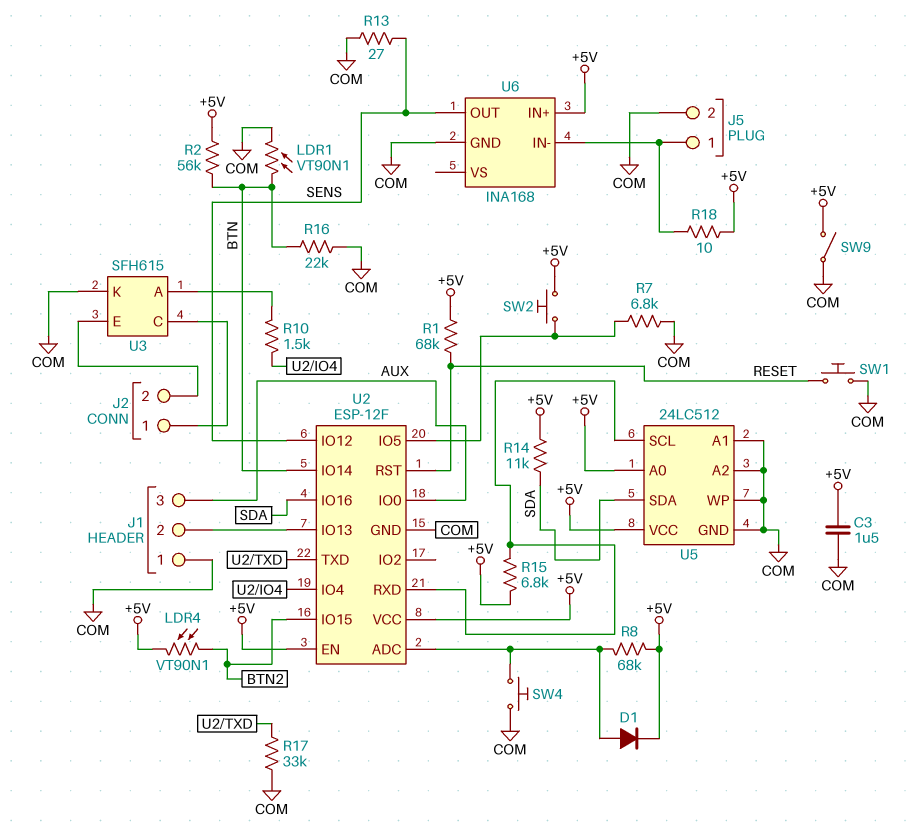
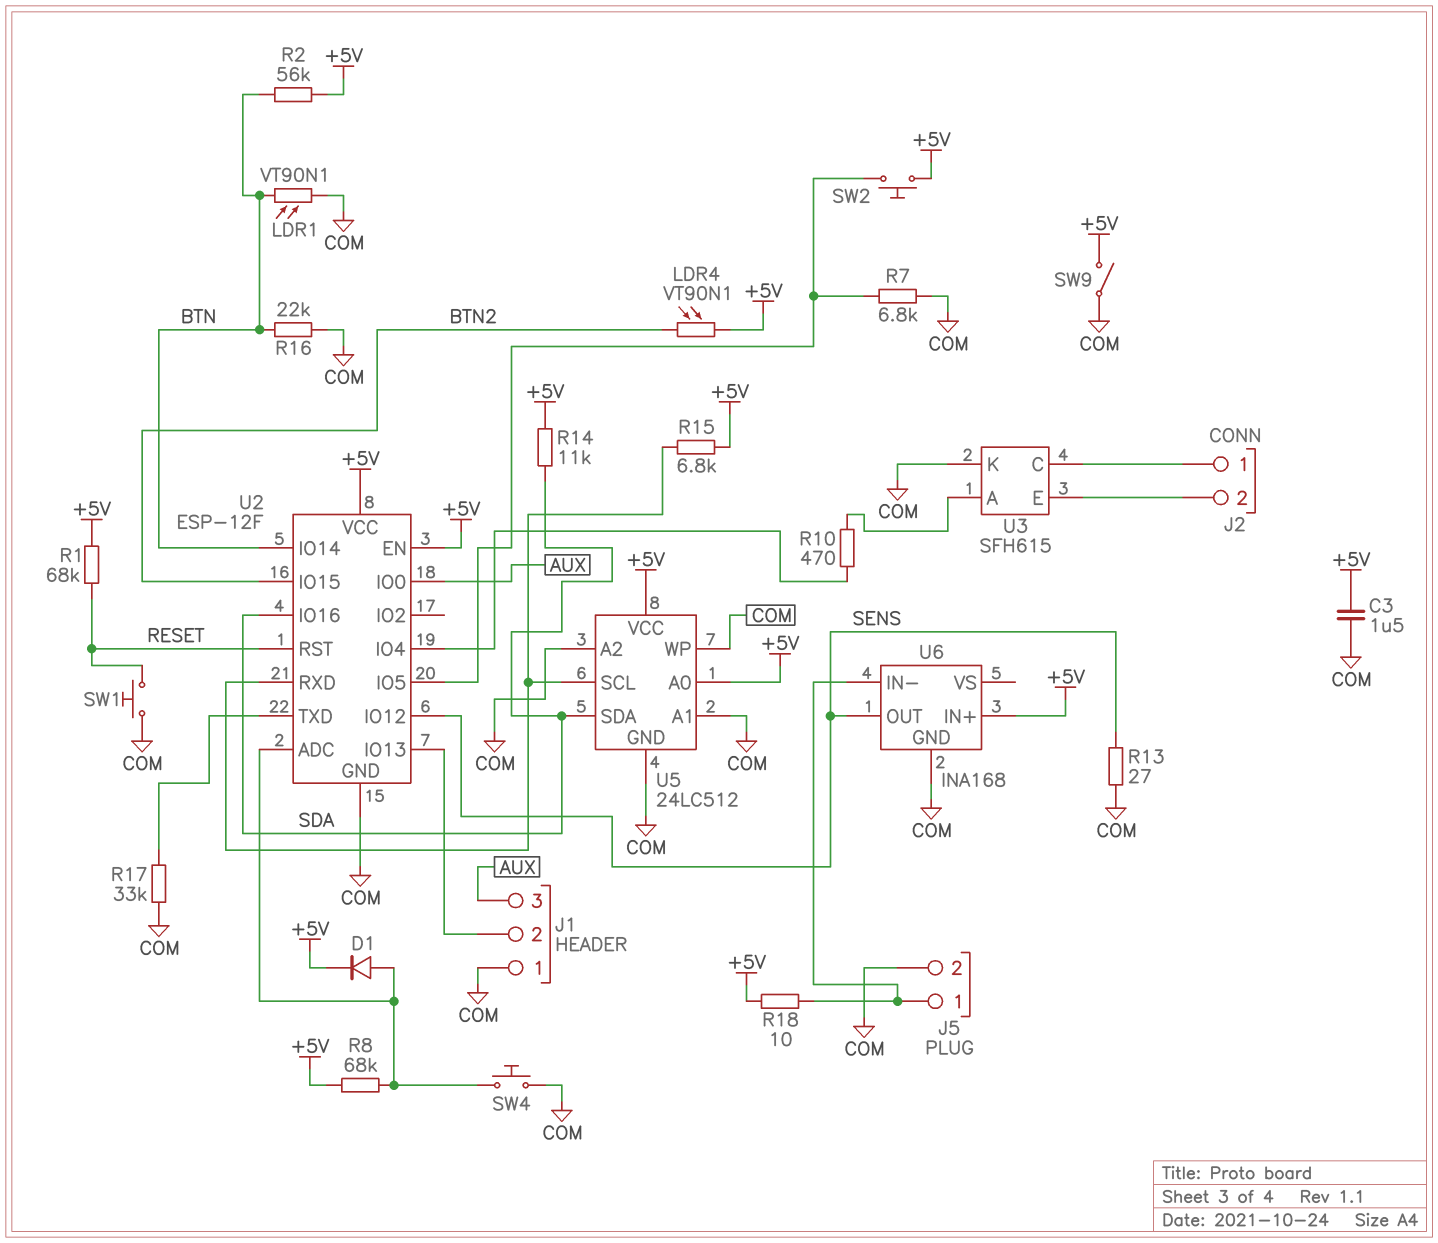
R10: 1.5k (U2/IO4, U3/A) -> 470 (U2/IO4, U3/A)

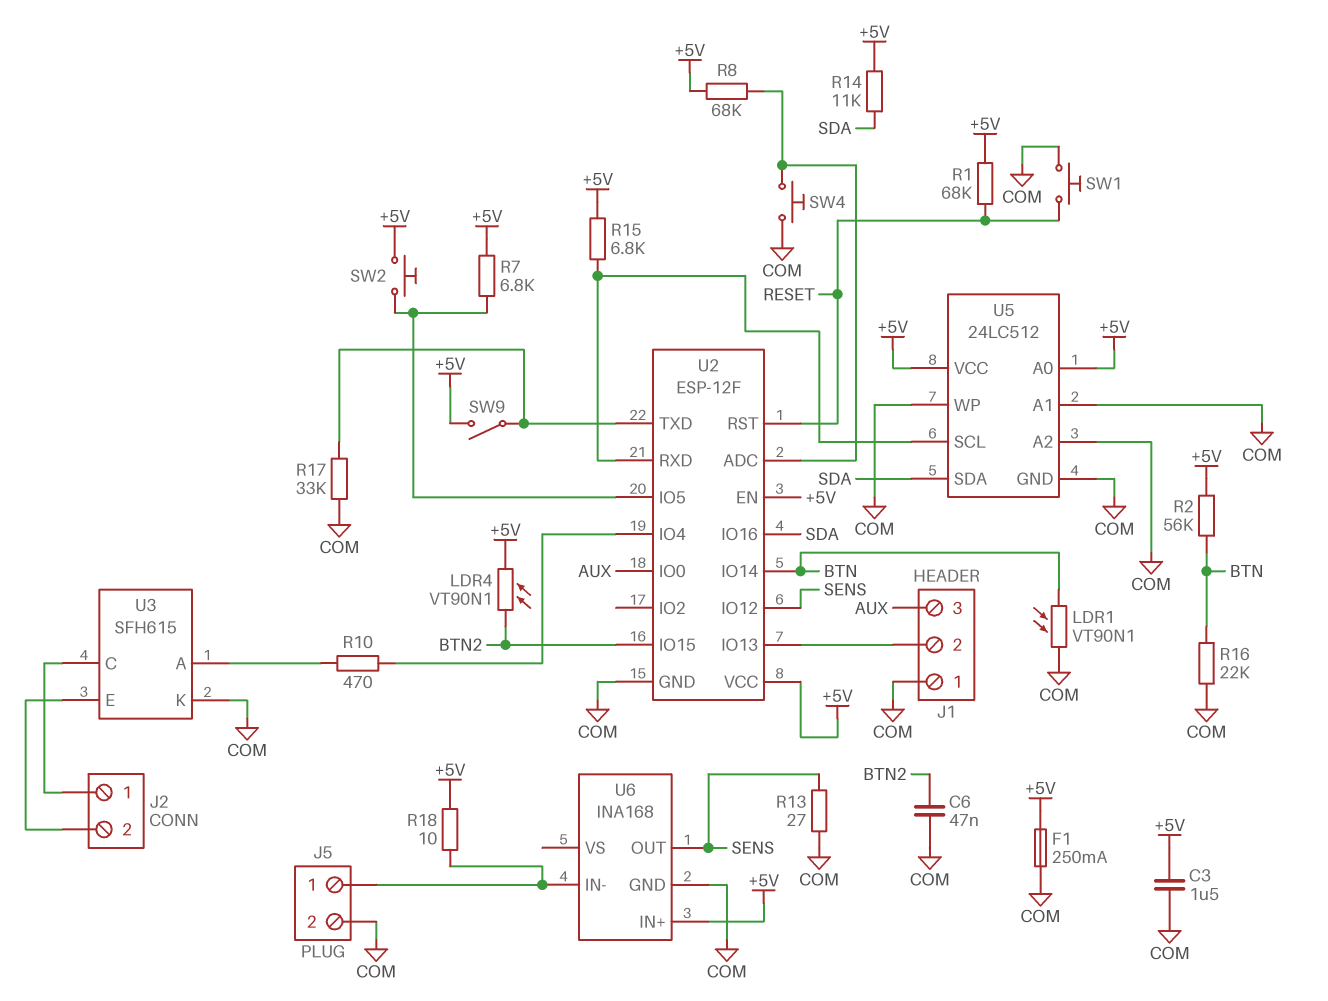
C6: none -> 47nF (BTN2, COM)
D1: diode (A U2/ADC, K +5V) -> none
F1: none -> 250mA (+5V, COM)
R7: 6.8k (COM, U2/IO5) -> 6.8k (+5V, U2/IO5)
SW9: switch (+5V, COM) -> switch (+5V, U2/TXD)

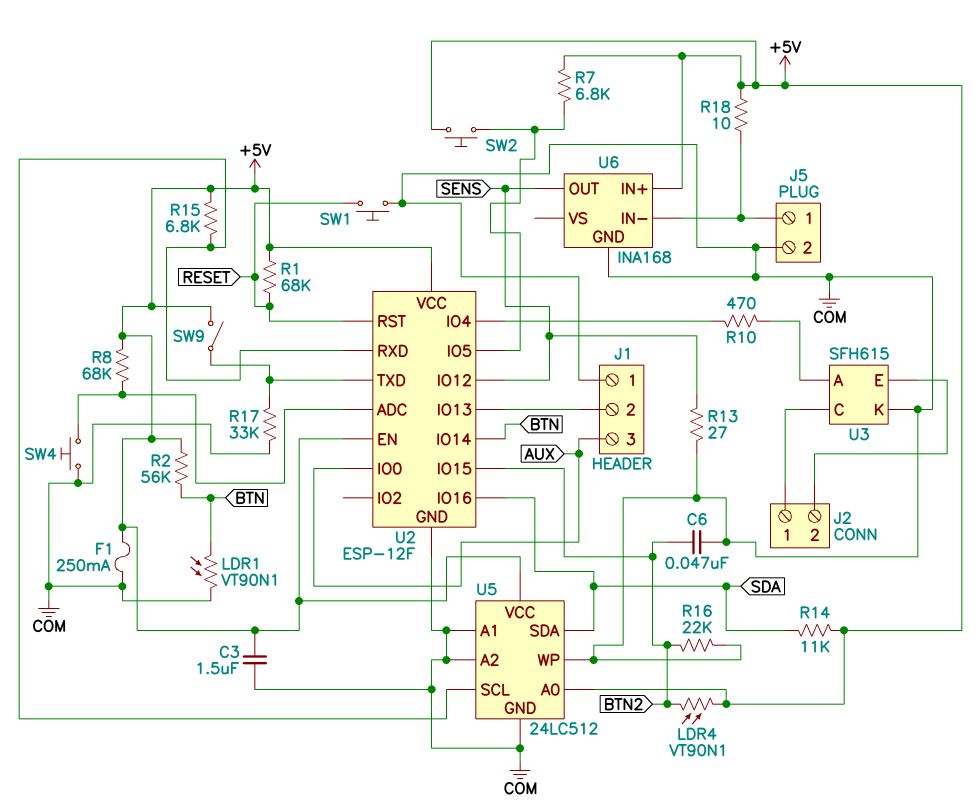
R16: 22k (BTN, COM) -> 22k (BTN2, COM)

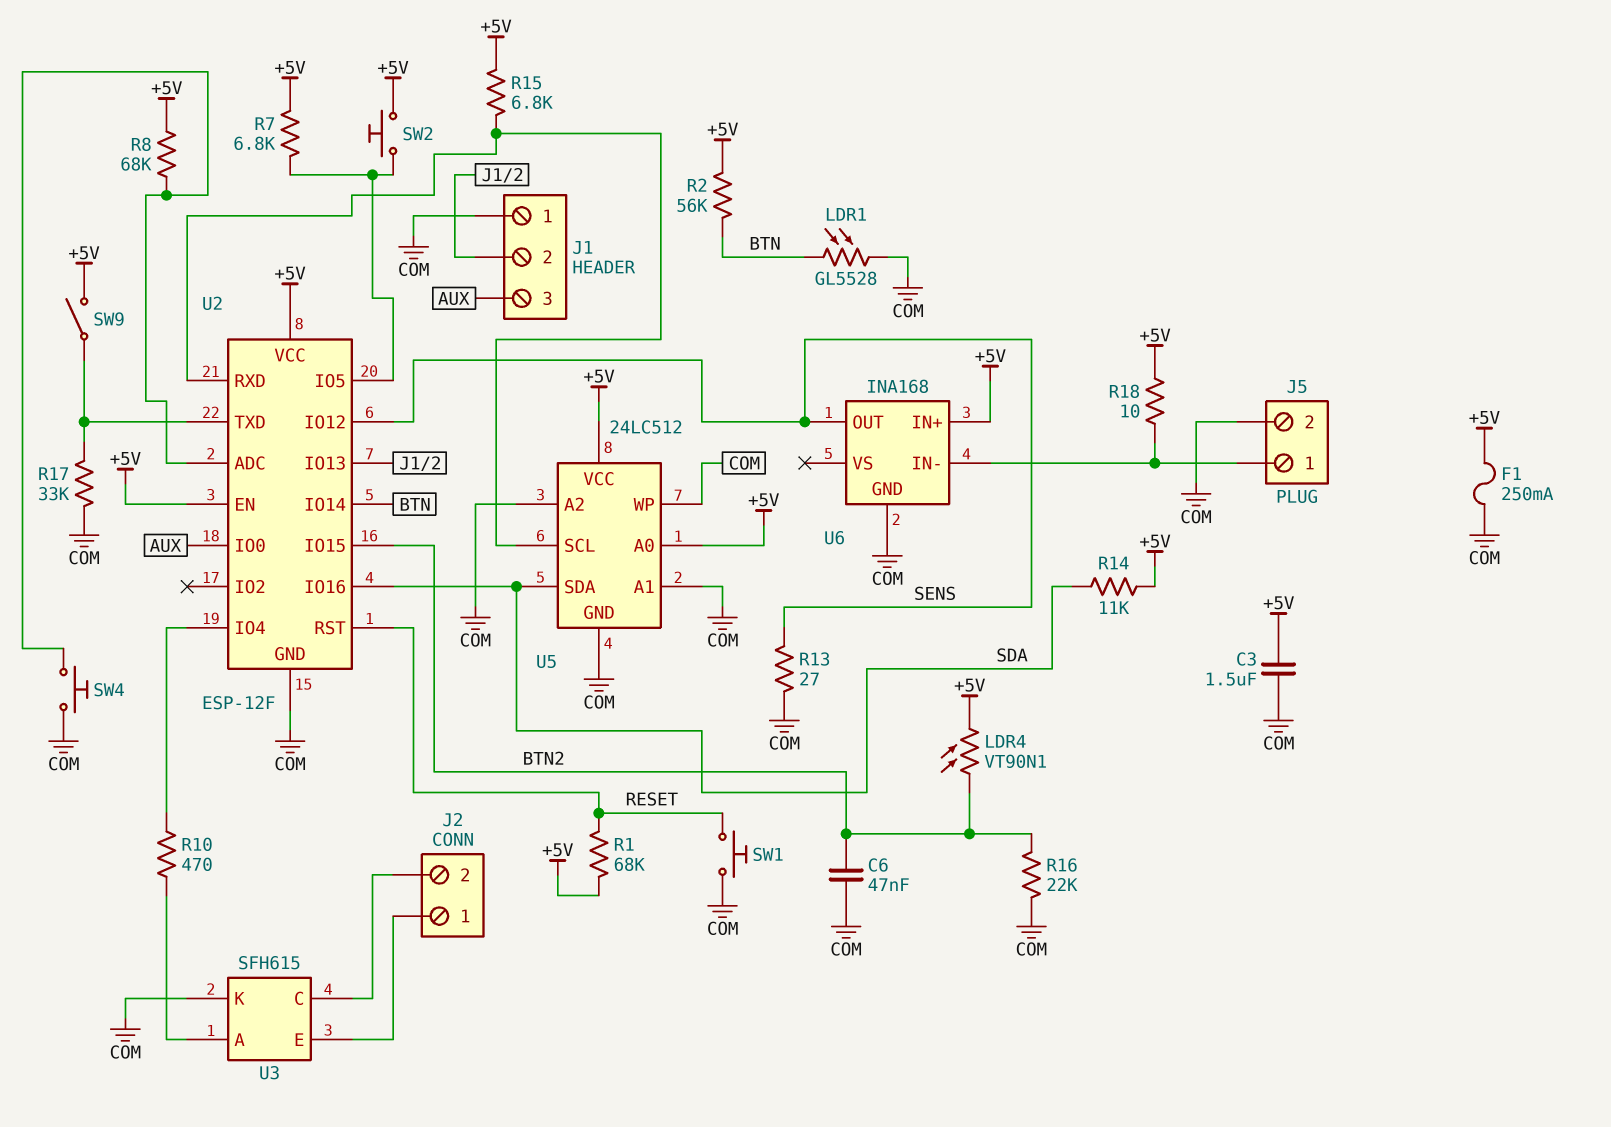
LDR1: VT90N1 (BTN, COM) -> GL5528 (BTN, COM)
U3 pin C: J2/1 -> J2/2
U3 pin E: J2/2 -> J2/1

